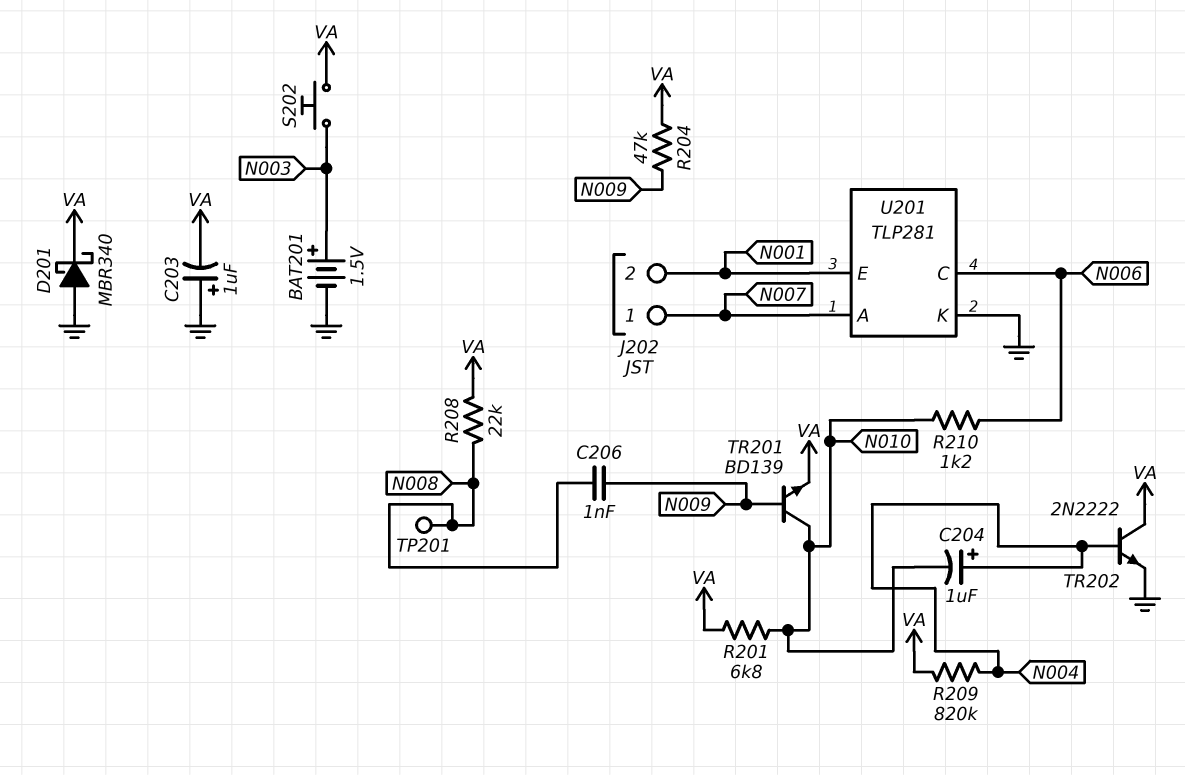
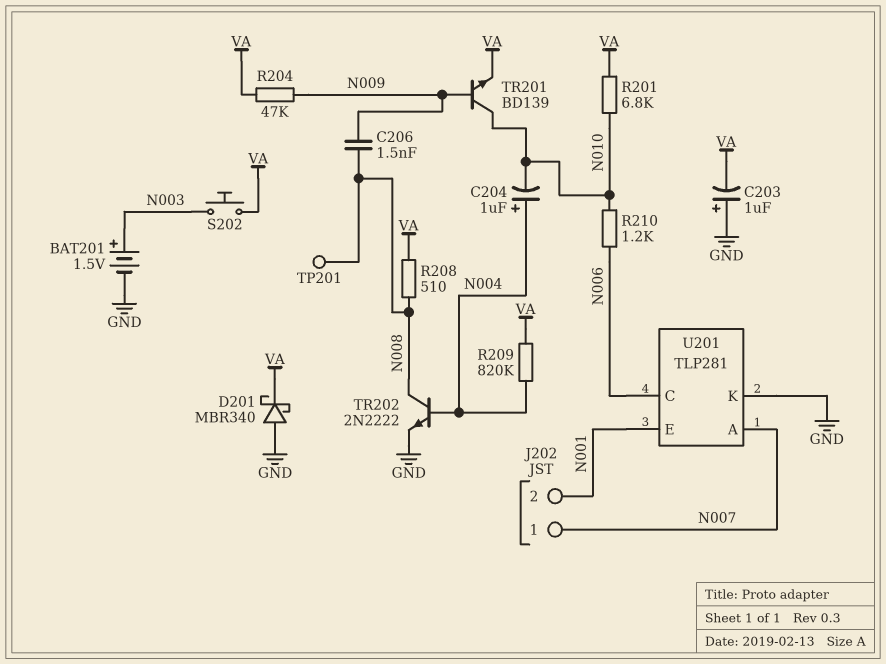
C206: 1nF (N008, N009) -> 1.5nF (N008, N009)
R208: 22k (N008, VA) -> 510 (N008, VA)
TR202: NPN 2N2222 (B N004, C VA, E GND) -> NPN 2N2222 (B N004, C N008, E GND)

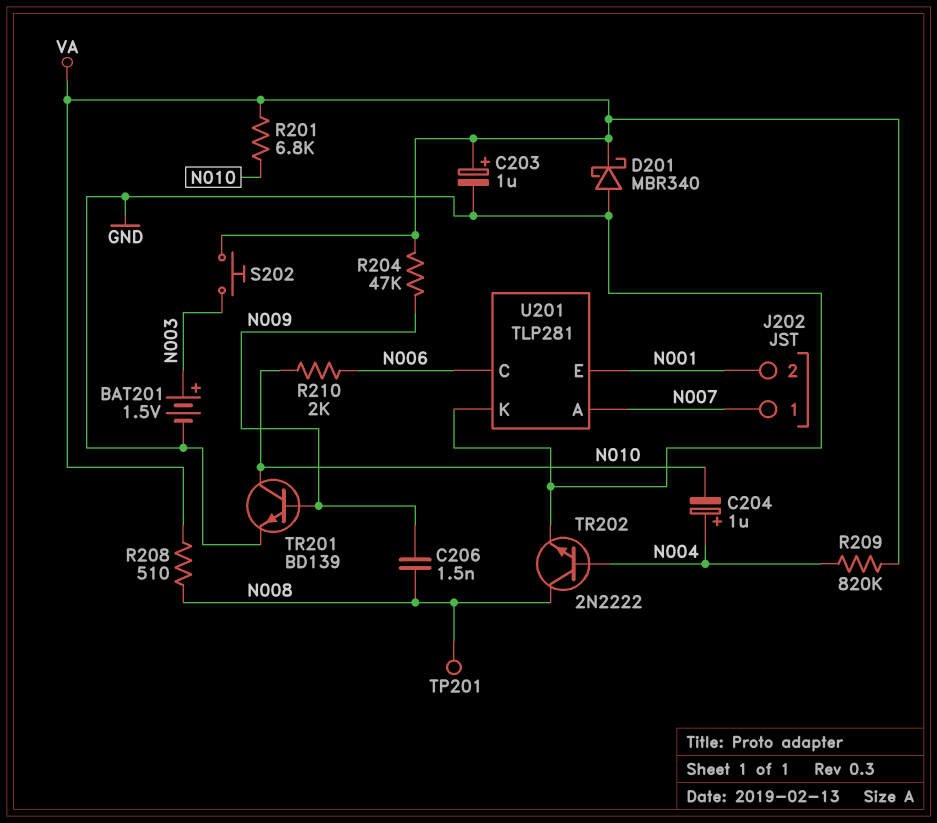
C203: 1uF (plus GND, minus VA) -> 1uF (plus VA, minus GND)
R210: 1.2k (N006, N010) -> 2k (N006, N010)
TR201: NPN BD139 (B N009, C N010, E VA) -> NPN BD139 (B N009, C N010, E GND)

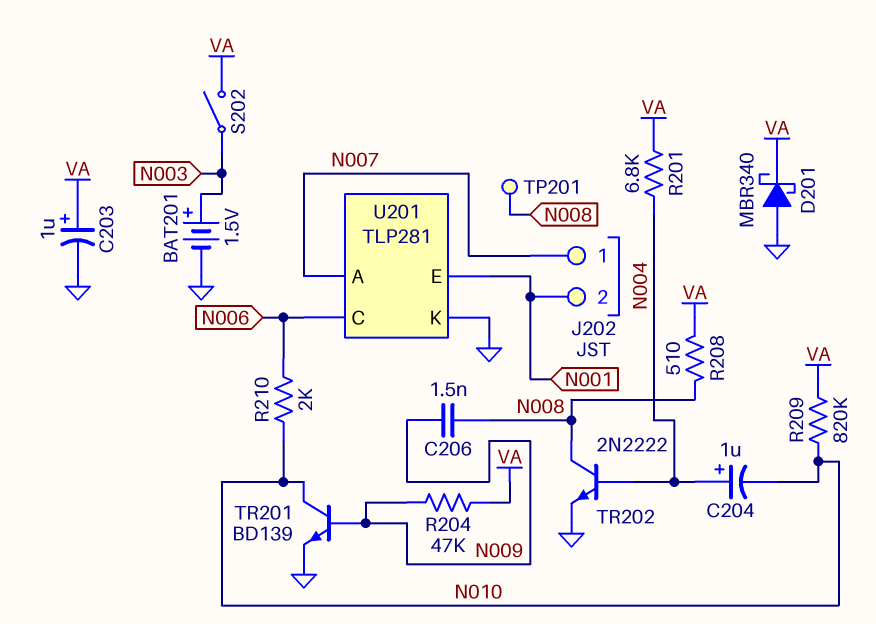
R201: 6.8k (N010, VA) -> 6.8k (N004, VA)
R209: 820k (N004, VA) -> 820k (N010, VA)
S202: button (N003, VA) -> switch (N003, VA)

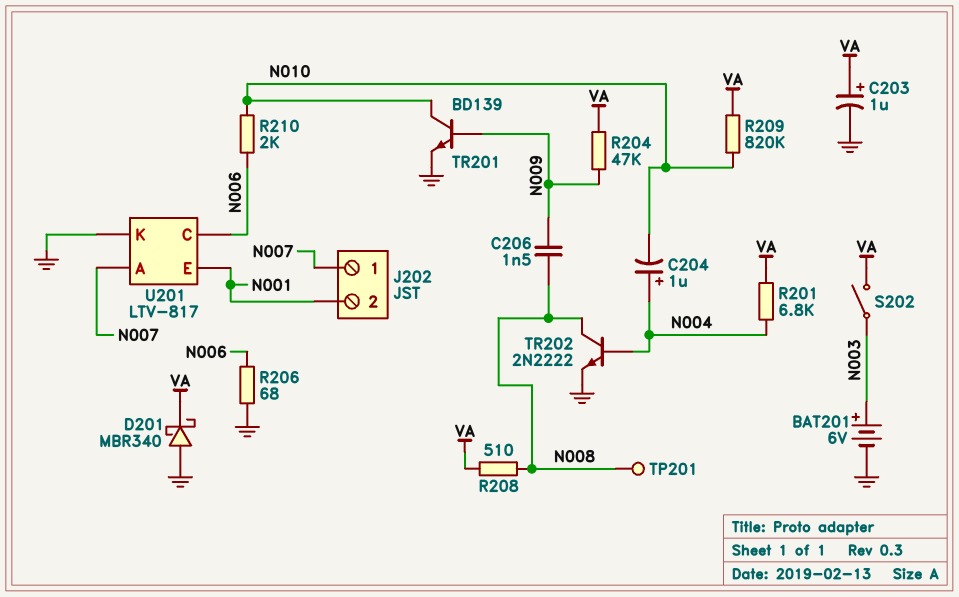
BAT201: 1.5V (plus N003, minus GND) -> 6V (plus N003, minus GND)
R206: none -> 68 (GND, N006)
U201: TLP281 -> LTV-817

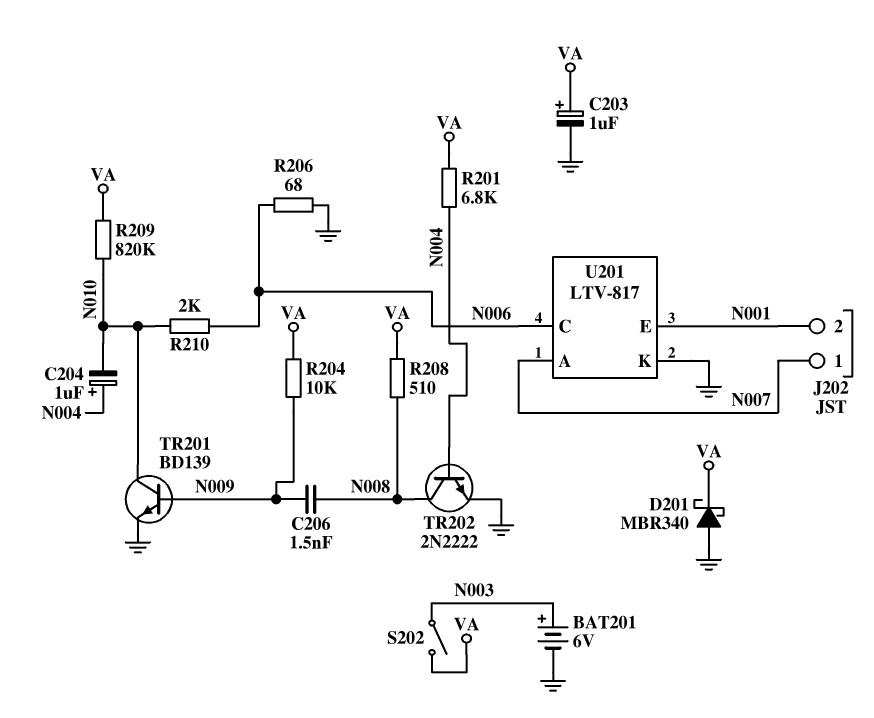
R204: 47k (N009, VA) -> 10k (N009, VA)
TP201: test point (N008) -> none

